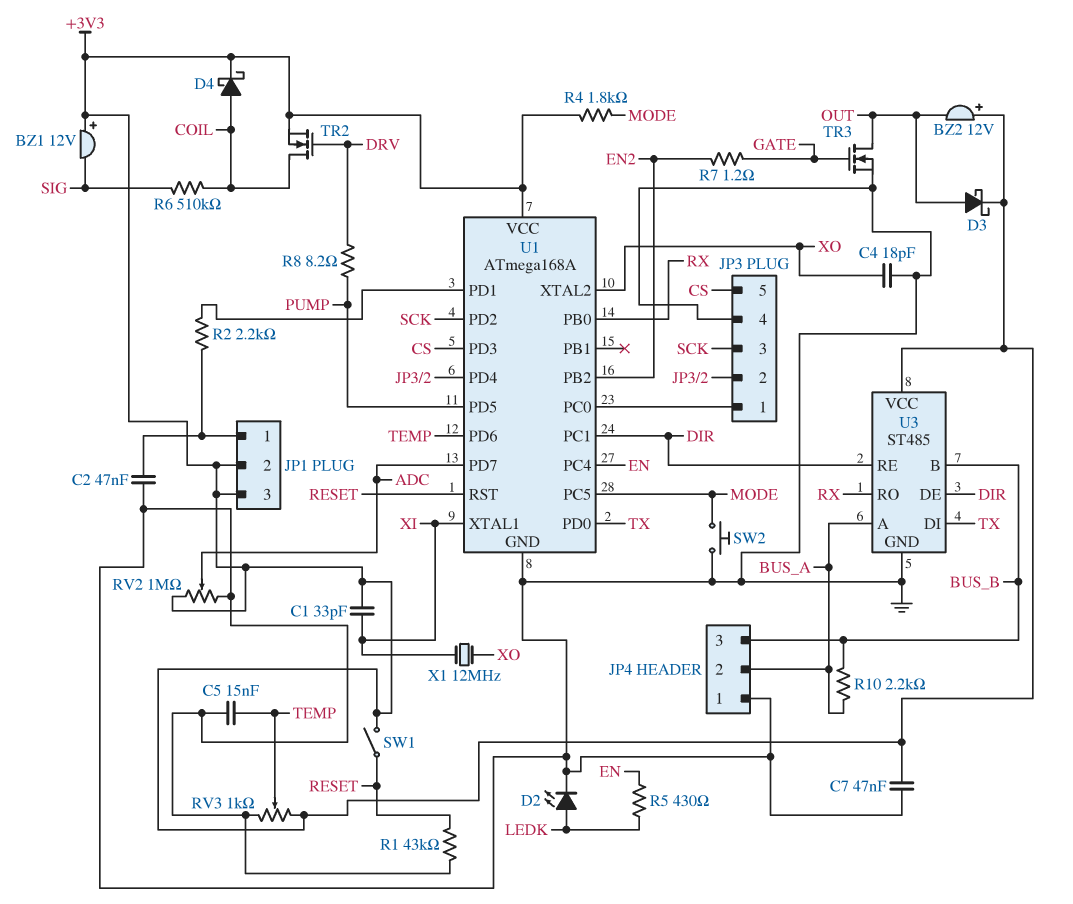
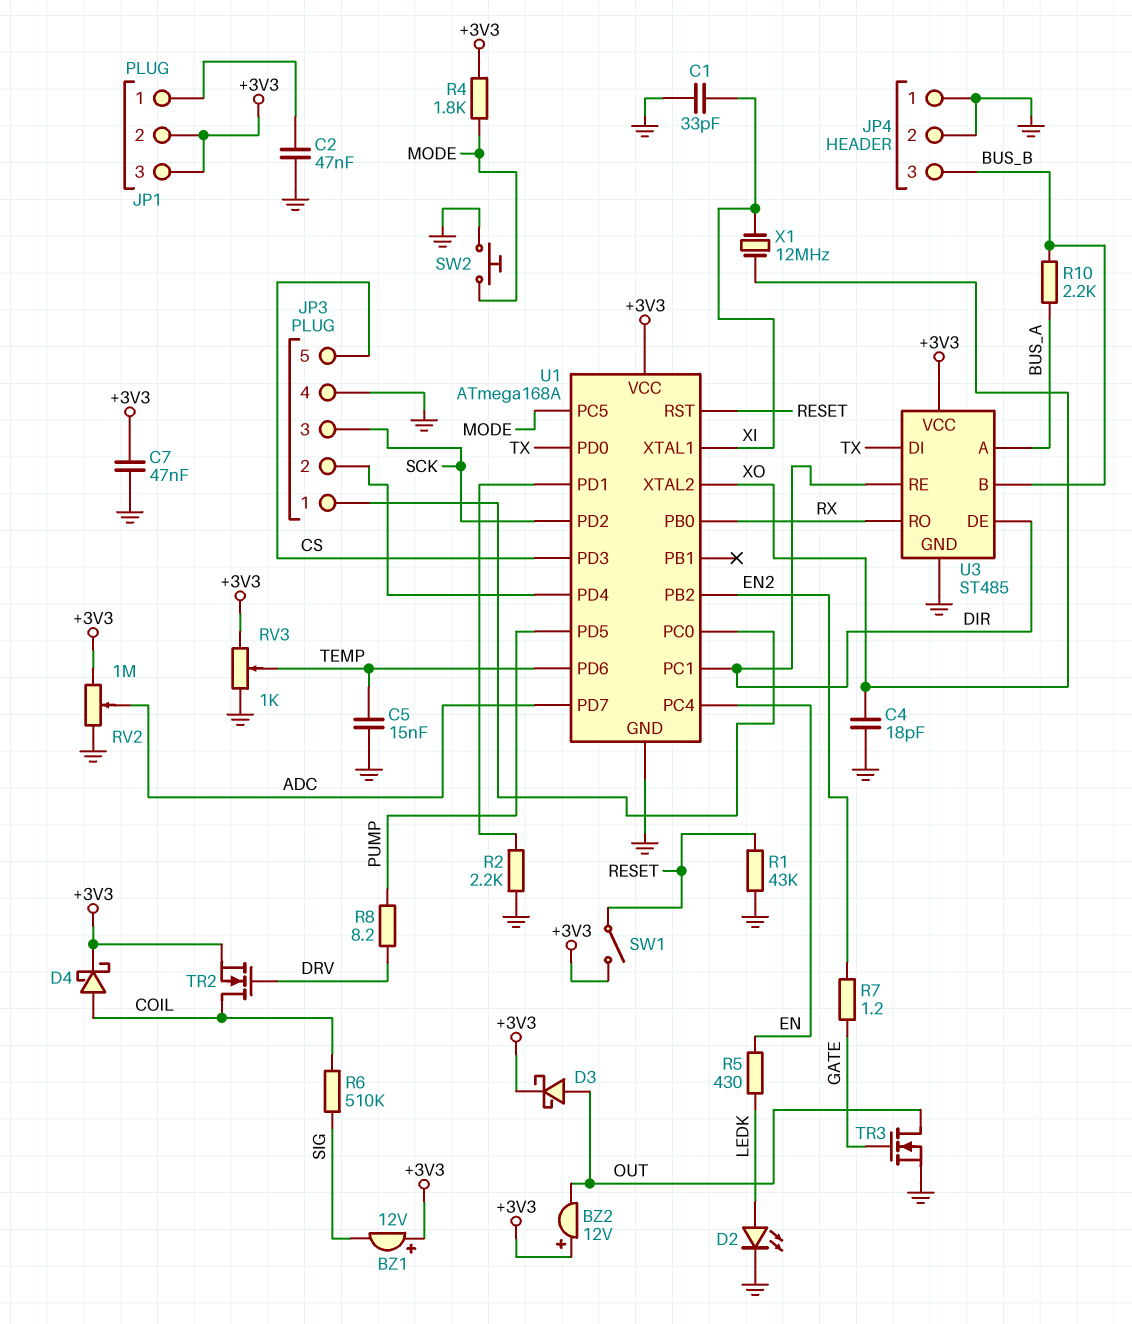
C1: 33pF (+3V3, XI) -> 33pF (GND, XI)
JP4 pin 2: BUS_A -> GND
R2: 2.2k (JP1/1, U1/PD1) -> 2.2k (GND, U1/PD1)

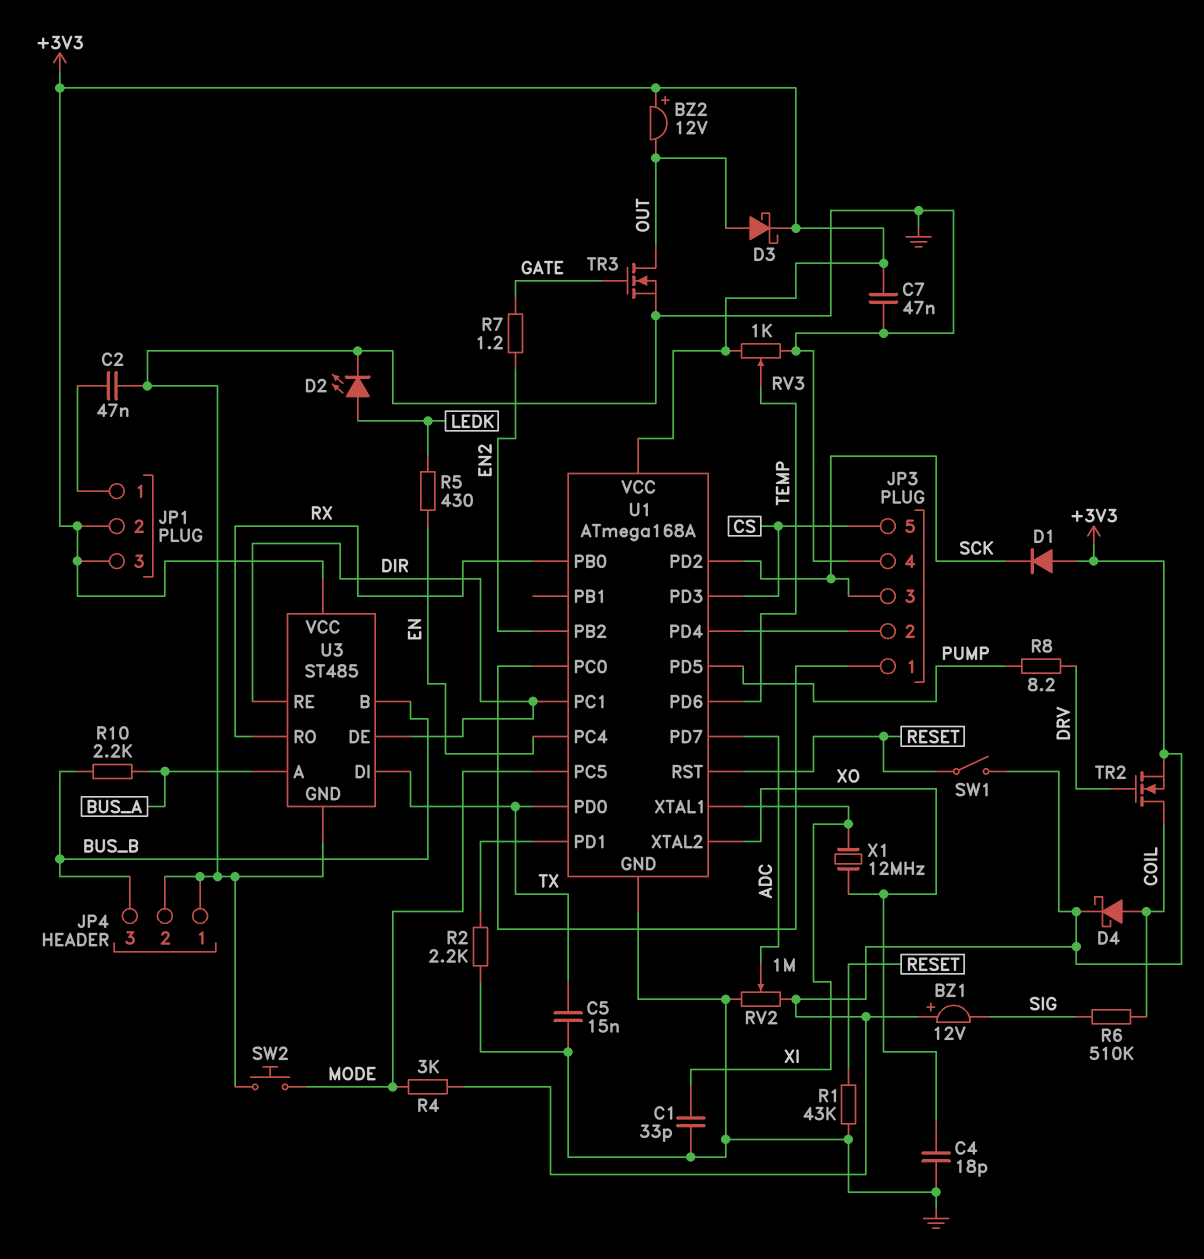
C5: 15nF (GND, TEMP) -> 15nF (GND, TX)
D1: none -> diode (A +3V3, K SCK)
R4: 1.8k (+3V3, MODE) -> 3k (+3V3, MODE)

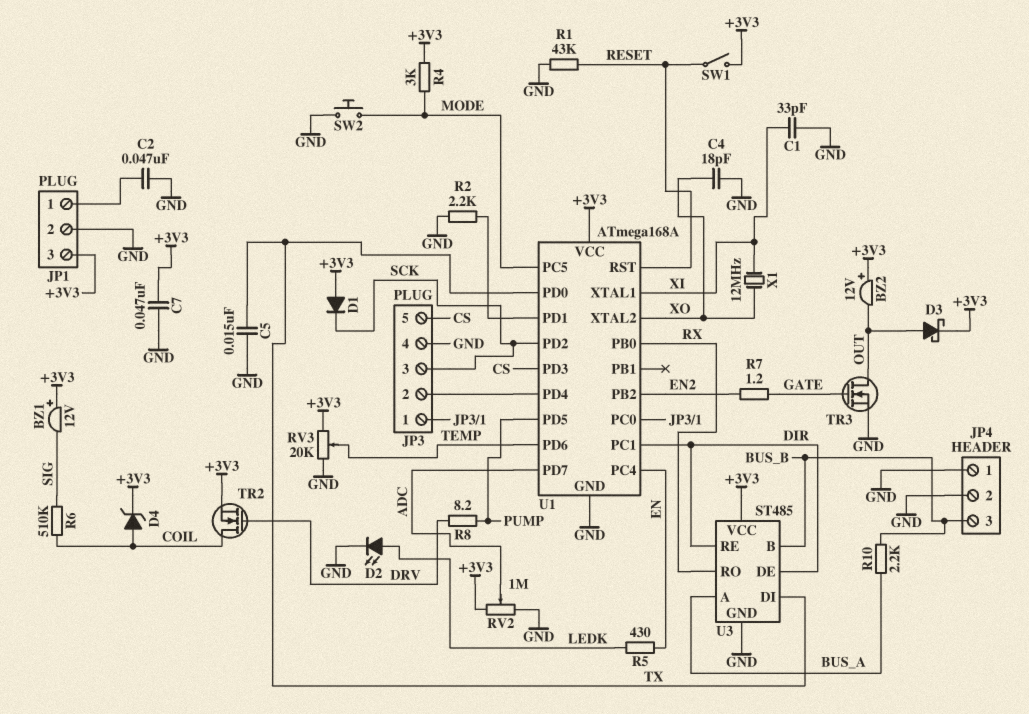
D4: schottky (A COIL, K +3V3) -> zener (A COIL, K +3V3)
JP1 pin 2: +3V3 -> GND
RV3: 1k (+3V3, GND, wiper TEMP) -> 20k (+3V3, GND, wiper TEMP)

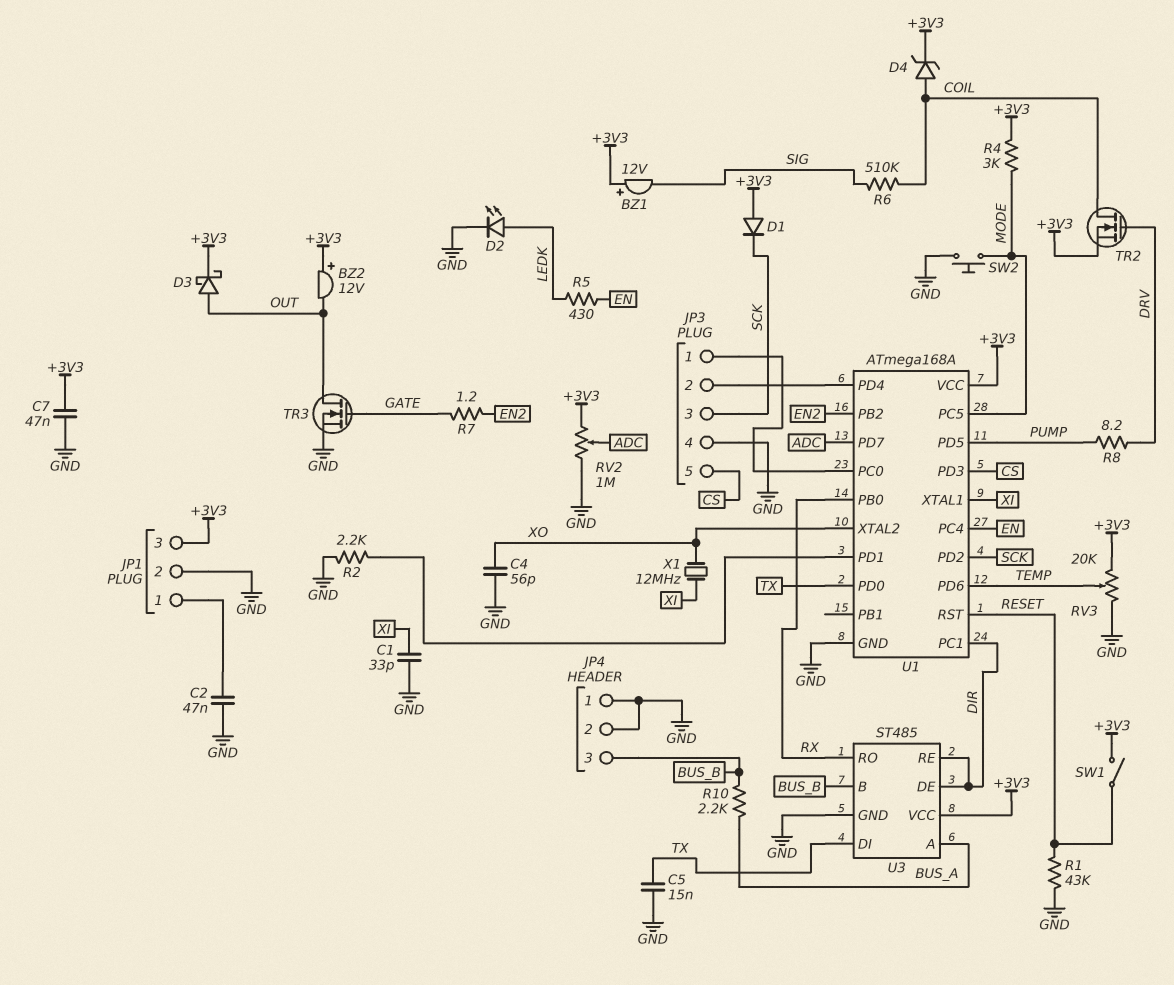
C4: 18pF (GND, XO) -> 56pF (GND, XO)

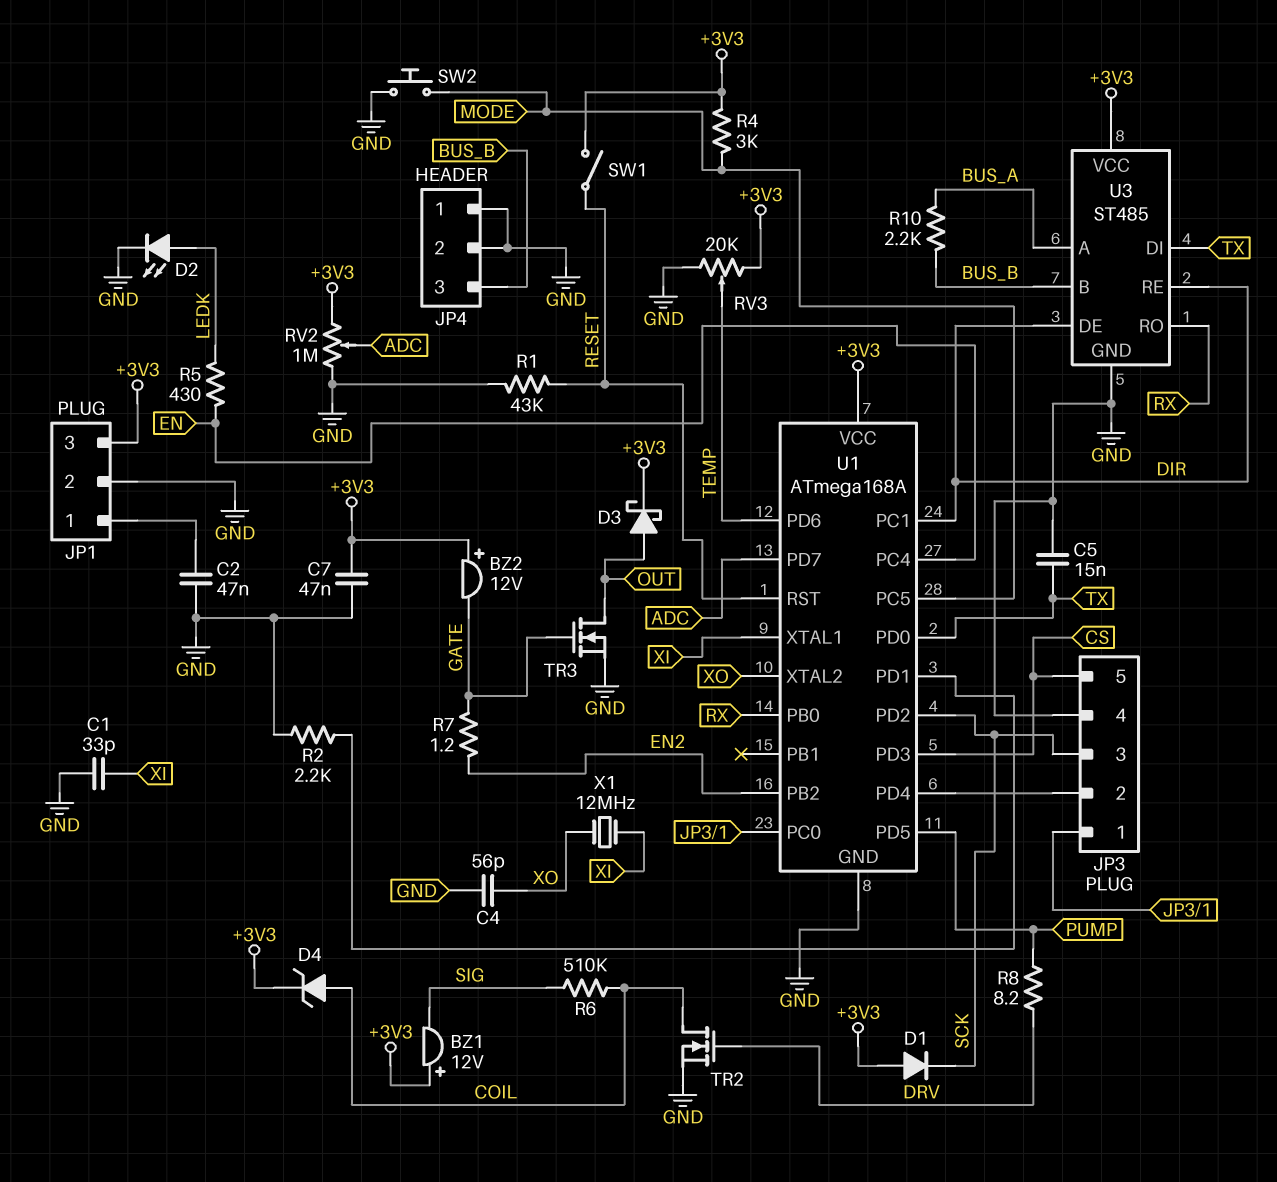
BZ2: buzzer 12V (plus +3V3, minus OUT) -> buzzer 12V (plus +3V3, minus GATE)
TR2: NMOS (G DRV, D COIL, S +3V3) -> NMOS (G DRV, D COIL, S GND)

